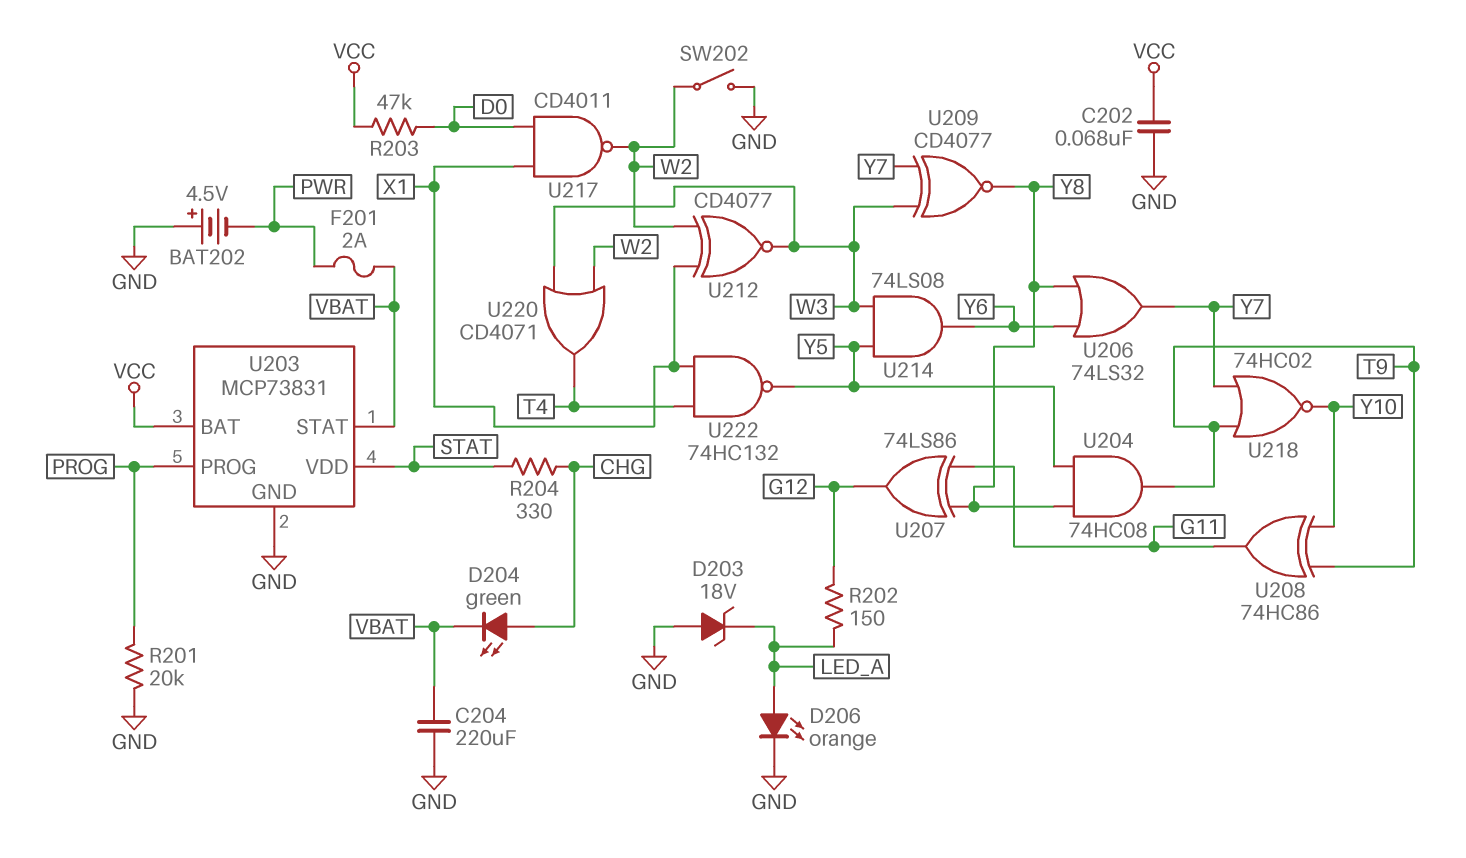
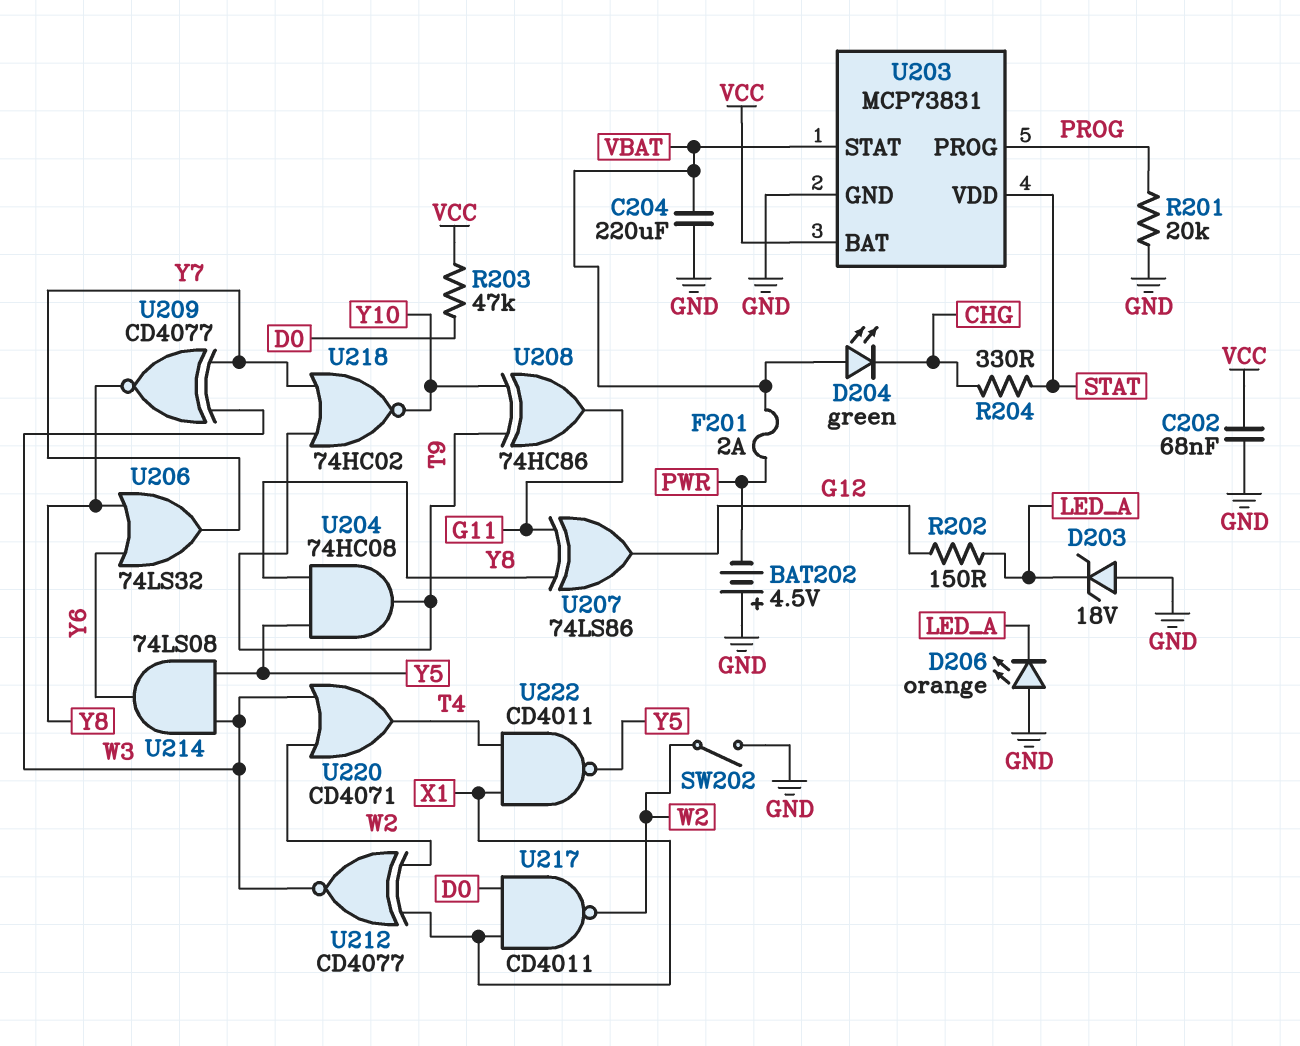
D204: LED green (A CHG, K VBAT) -> LED green (A VBAT, K CHG)
D206: LED orange (A LED_A, K GND) -> LED orange (A GND, K LED_A)
U222: NAND 74HC132 (in T4, in X1, out Y5) -> NAND CD4011 (in T4, in X1, out Y5)

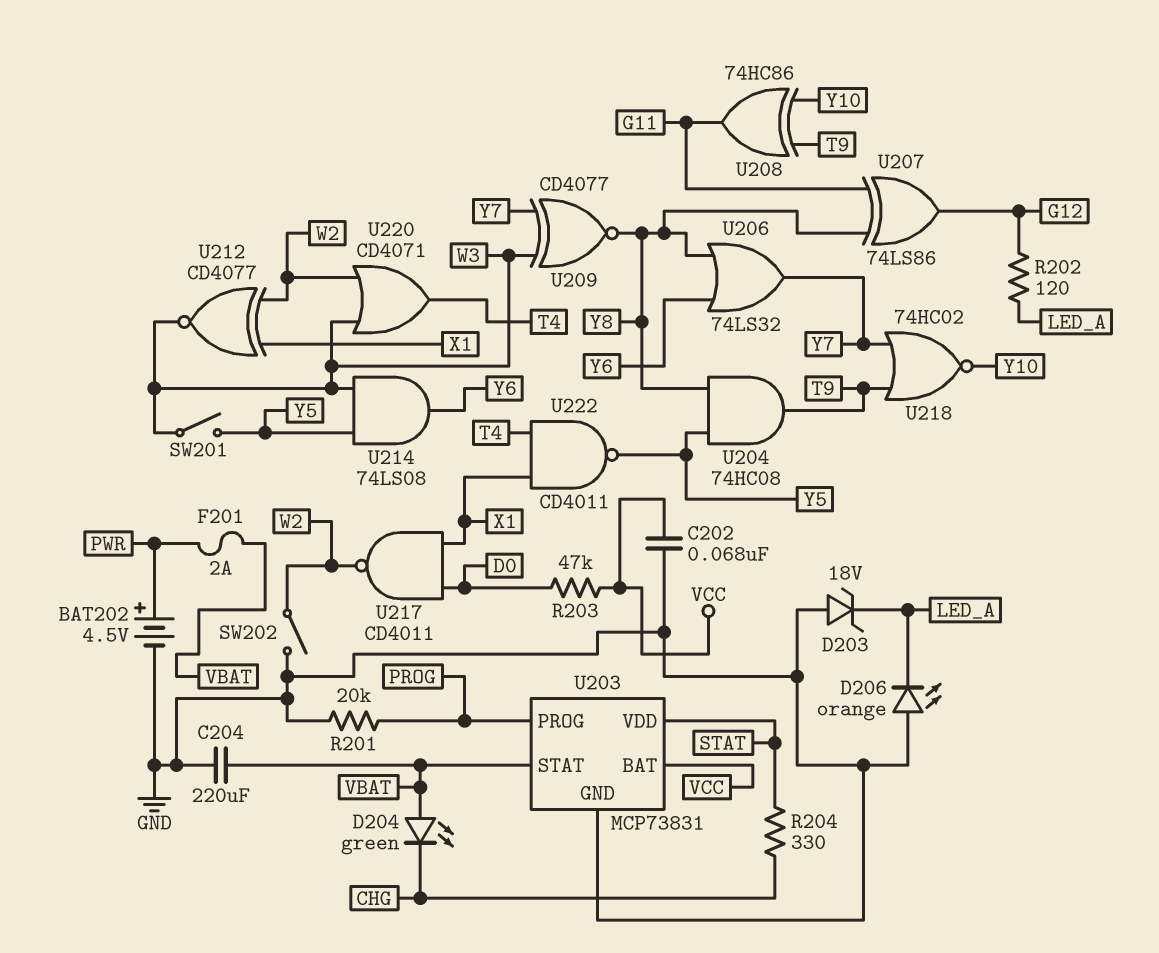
BAT202: 4.5V (plus GND, minus PWR) -> 4.5V (plus PWR, minus GND)
R202: 150 (G12, LED_A) -> 120 (G12, LED_A)
SW201: none -> switch (W3, Y5)

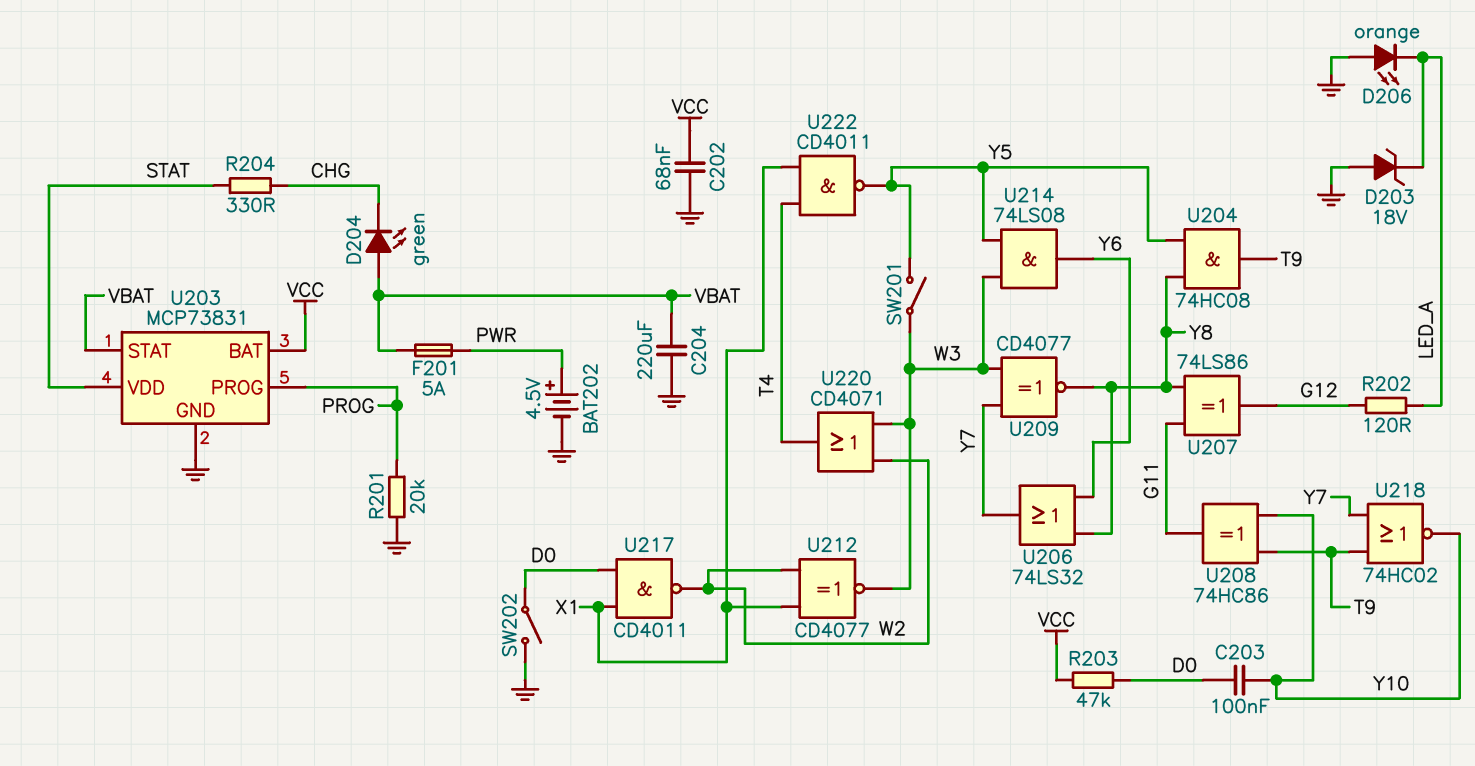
C203: none -> 100nF (D0, Y10)
F201: 2A (PWR, VBAT) -> 5A (PWR, VBAT)
SW202: switch (GND, W2) -> switch (D0, GND)

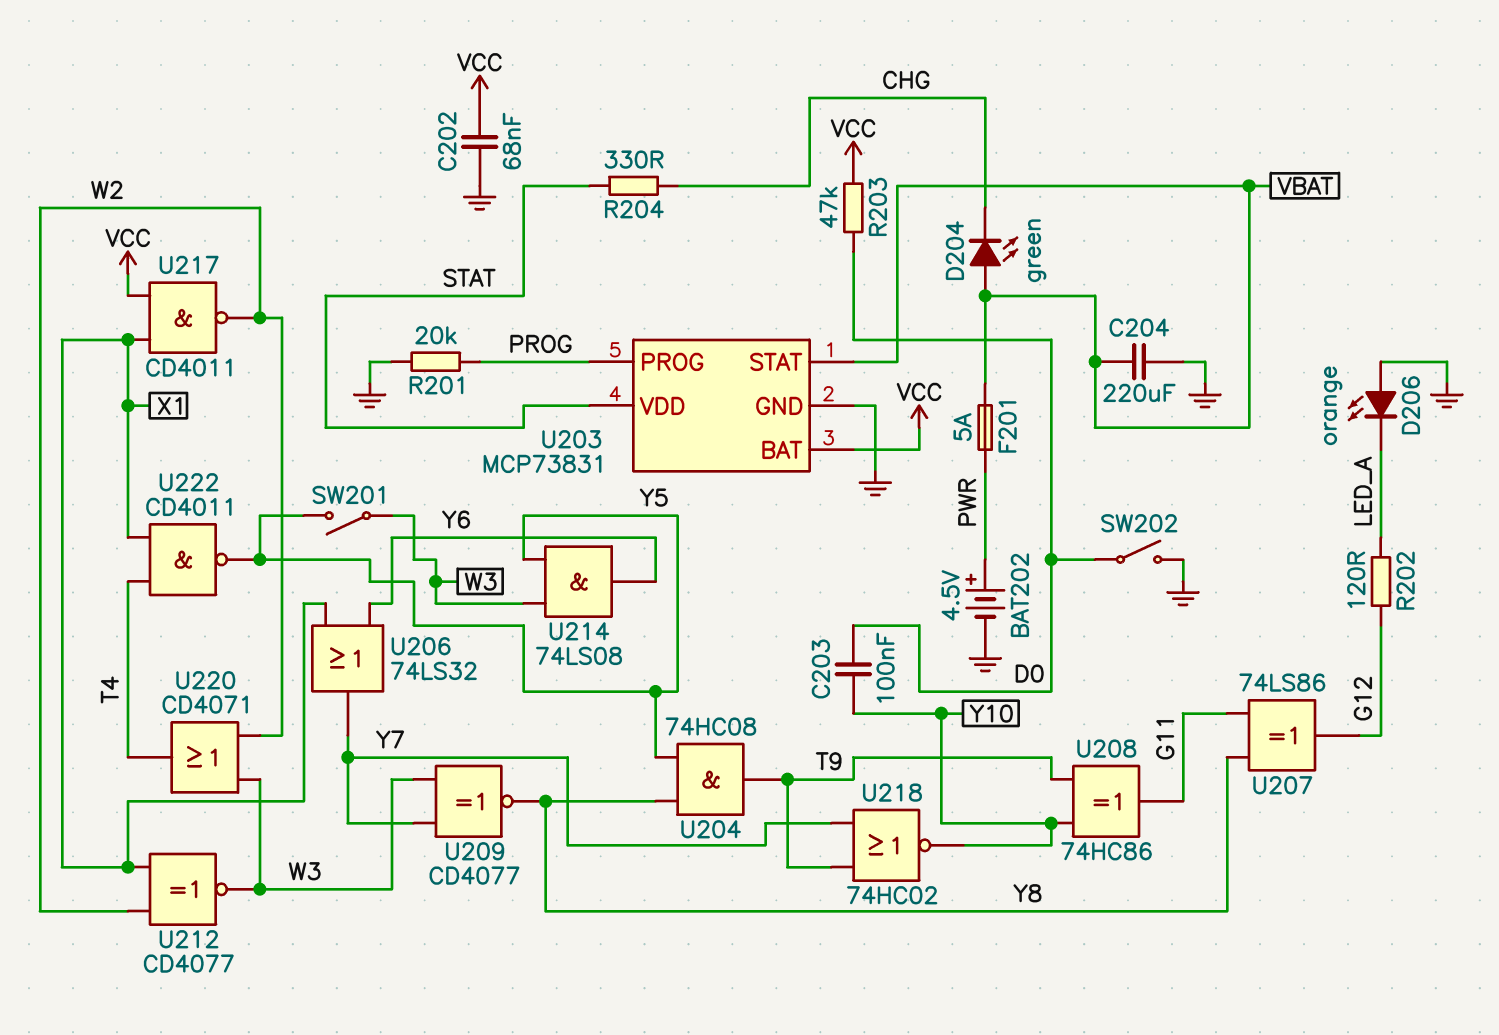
D203: zener 18V (A GND, K LED_A) -> none
U206: OR 74LS32 (in Y6, in Y8, out Y7) -> OR 74LS32 (in X1, in Y6, out Y7)
U217: NAND CD4011 (in D0, in X1, out W2) -> NAND CD4011 (in VCC, in X1, out W2)

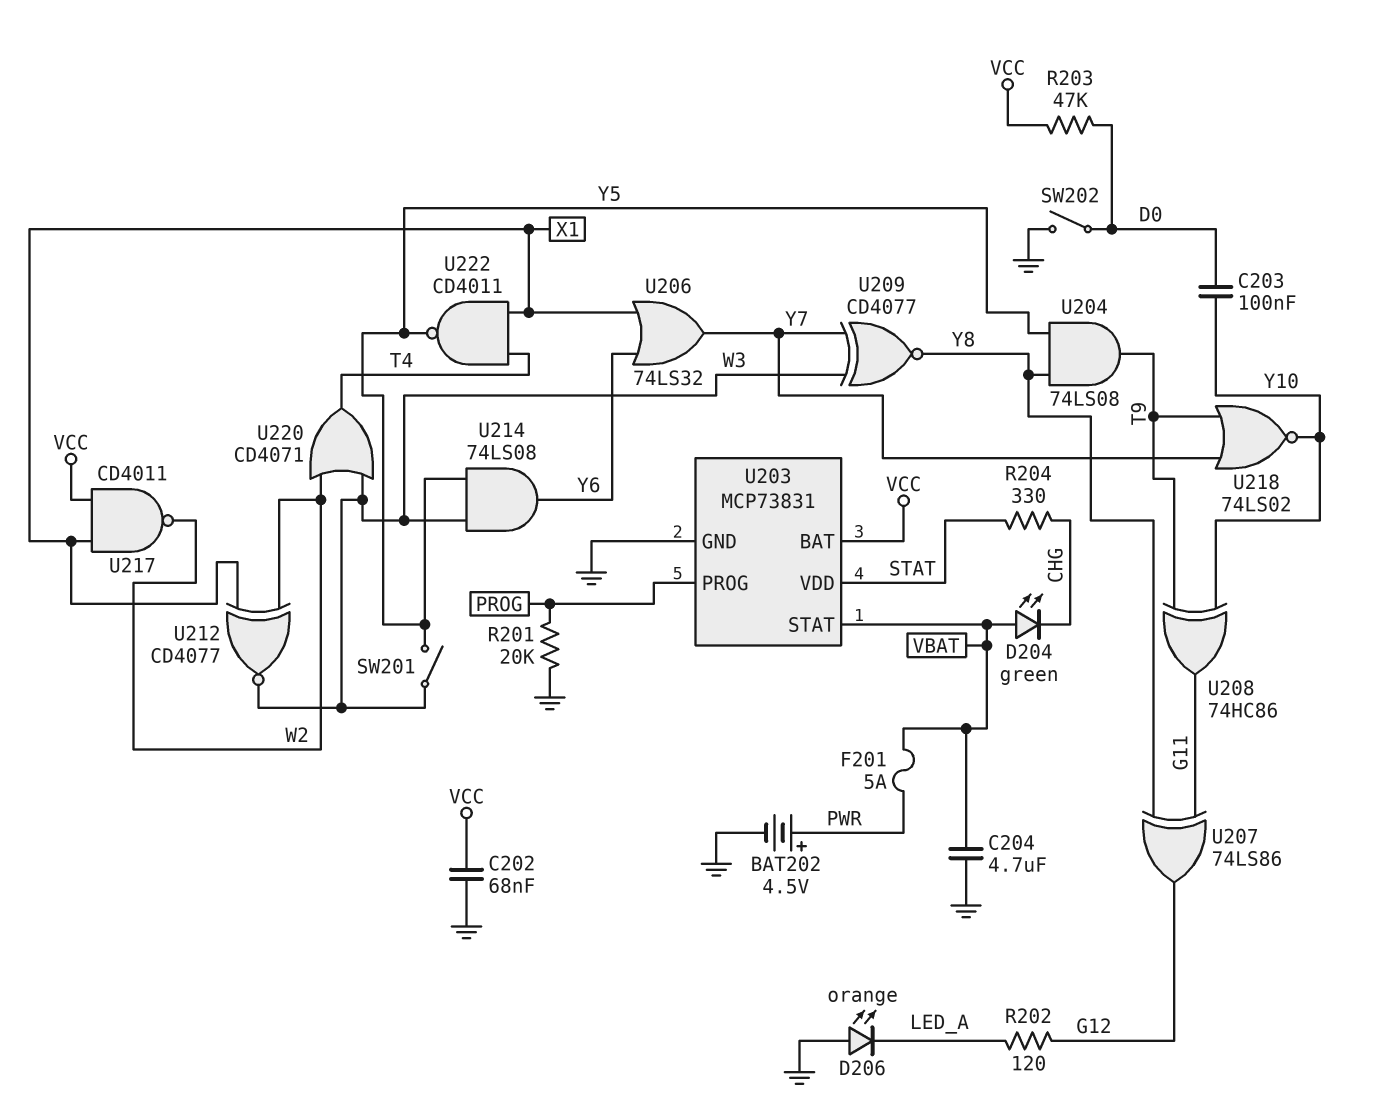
C204: 220uF (GND, VBAT) -> 4.7uF (GND, VBAT)
U204: AND 74HC08 (in Y5, in Y8, out T9) -> AND 74LS08 (in Y5, in Y8, out T9)
U218: NOR 74HC02 (in T9, in Y7, out Y10) -> NOR 74LS02 (in T9, in Y7, out Y10)

